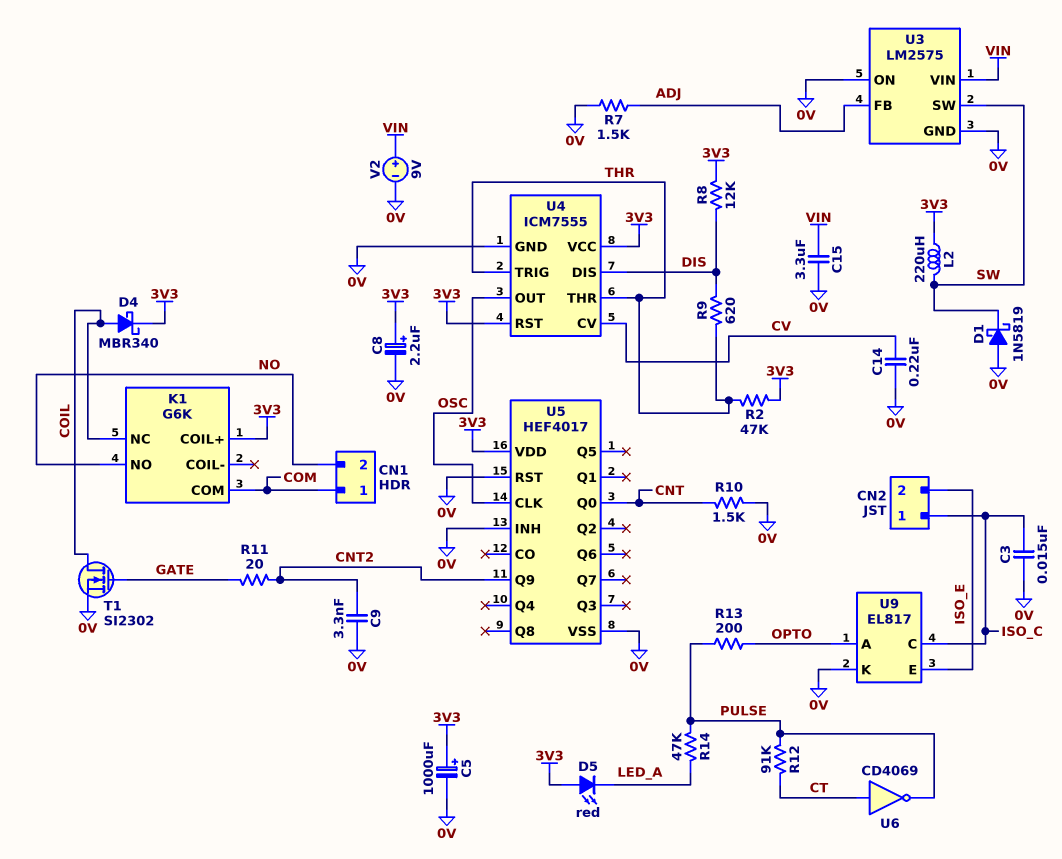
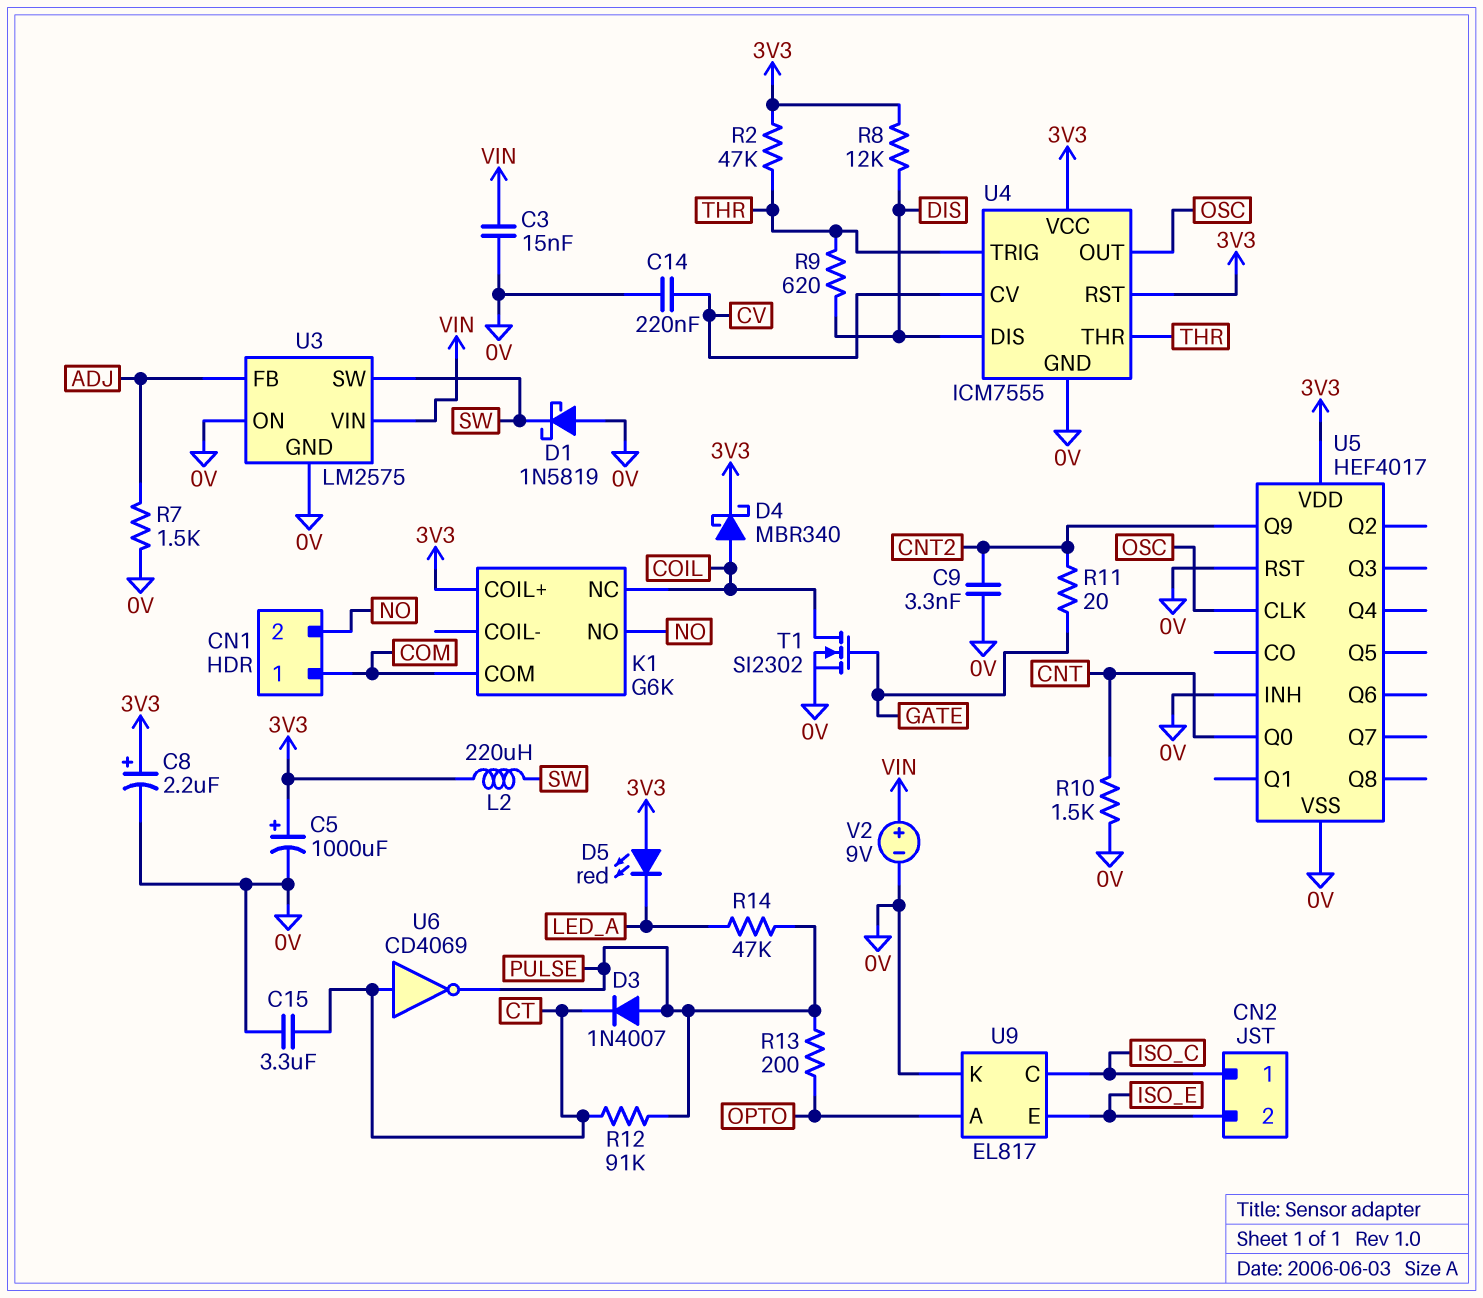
C3: 15nF (0V, ISO_C) -> 15nF (0V, VIN)
C15: 3.3uF (0V, VIN) -> 3.3uF (0V, CT)
D3: none -> diode 1N4007 (A PULSE, K CT)

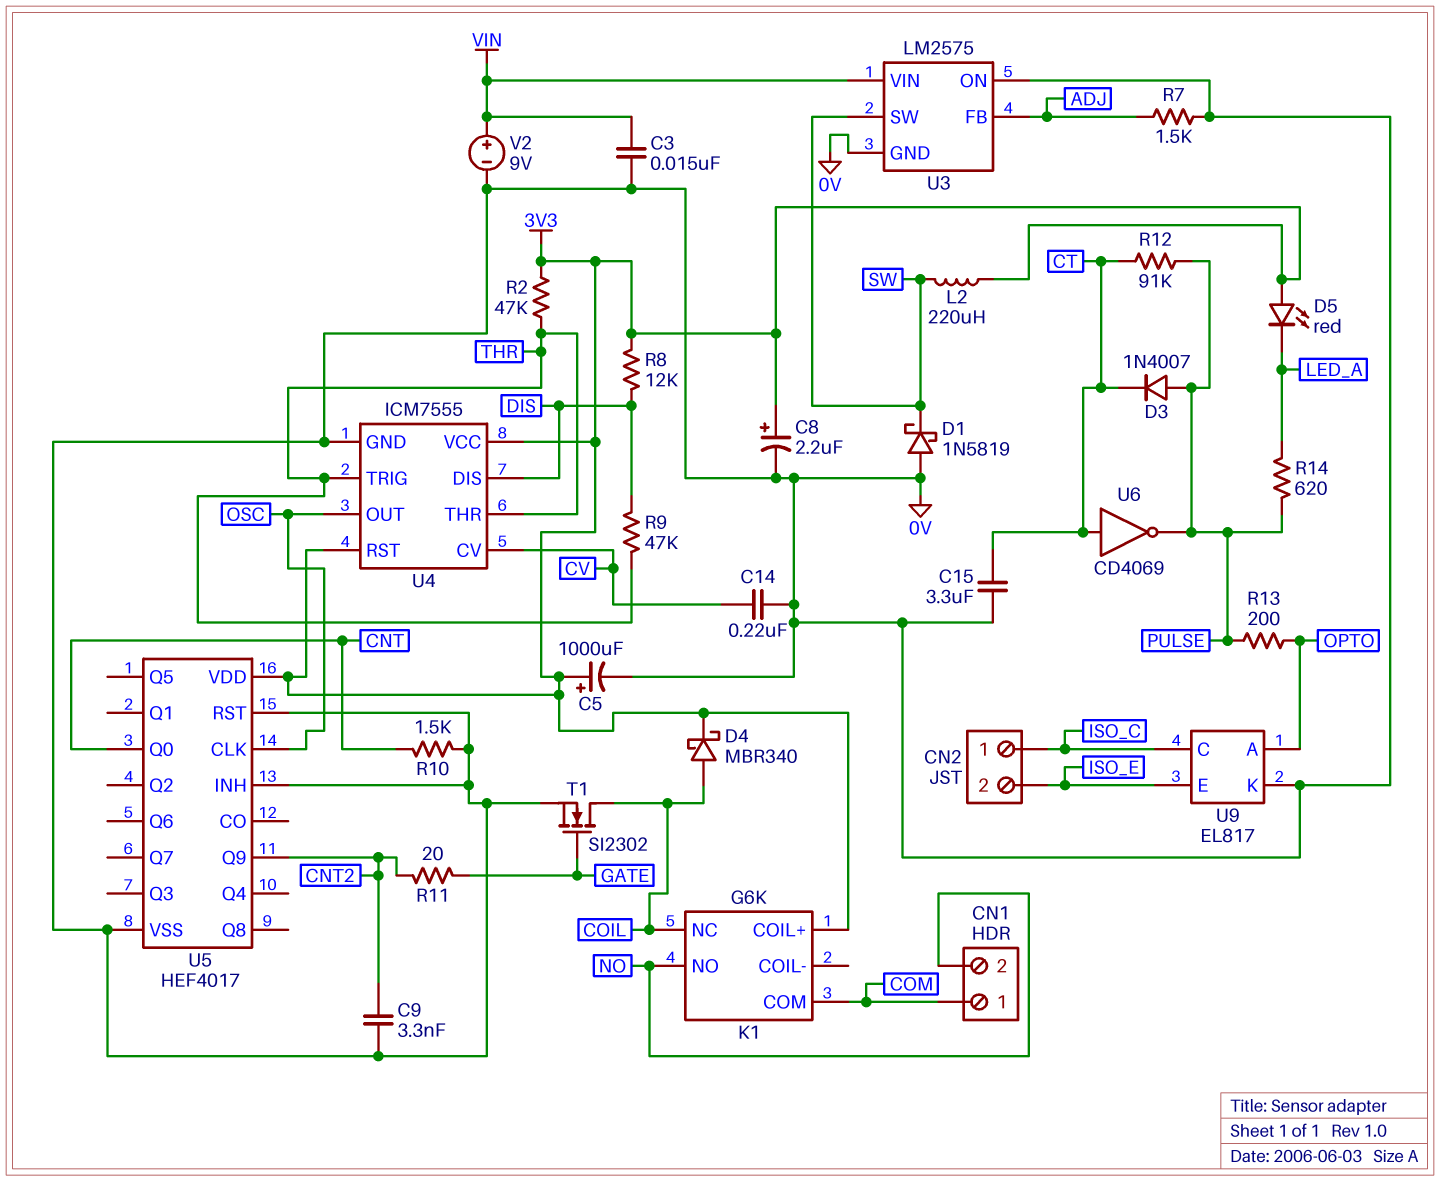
R9: 620 (DIS, THR) -> 47k (DIS, THR)
R14: 47k (LED_A, PULSE) -> 620 (LED_A, PULSE)

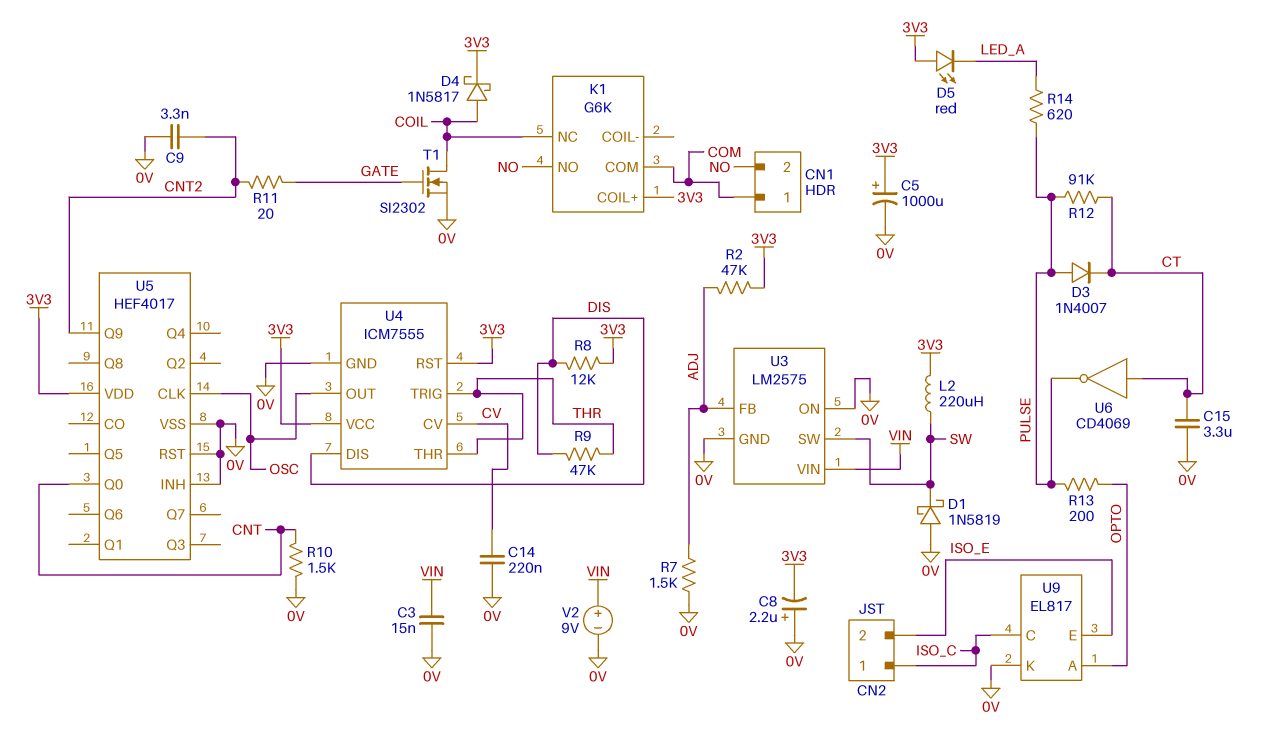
C8: 2.2uF (plus 3V3, minus 0V) -> 2.2uF (plus 0V, minus 3V3)
D4: schottky MBR340 (A COIL, K 3V3) -> schottky 1N5817 (A COIL, K 3V3)
R2: 47k (3V3, THR) -> 47k (3V3, ADJ)

